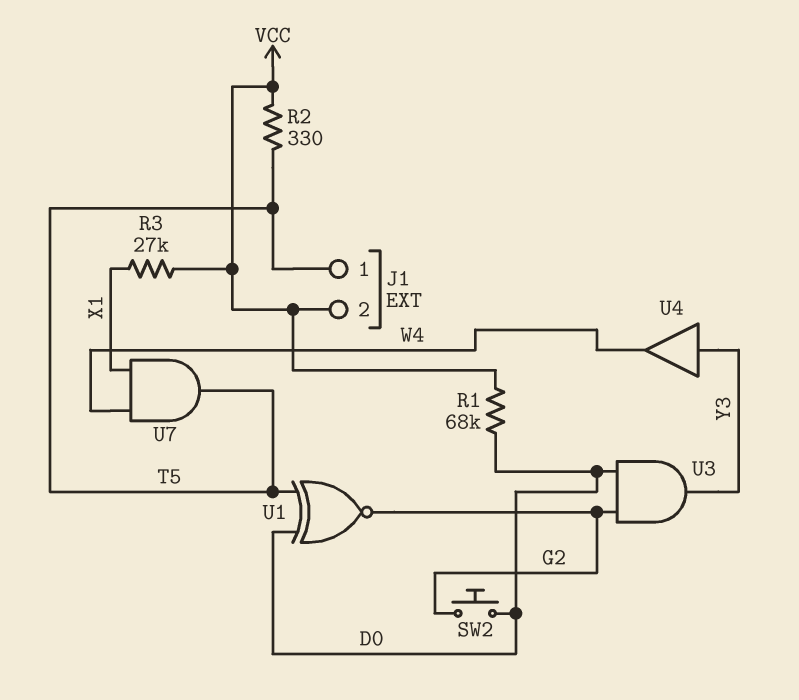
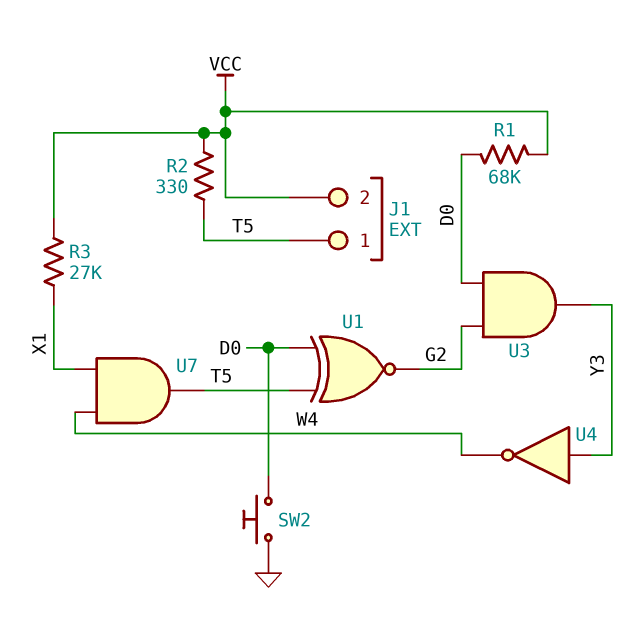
SW2: button (D0, G2) -> button (D0, GND)
U4: buffer (in Y3, out W4) -> NOT (in Y3, out W4)

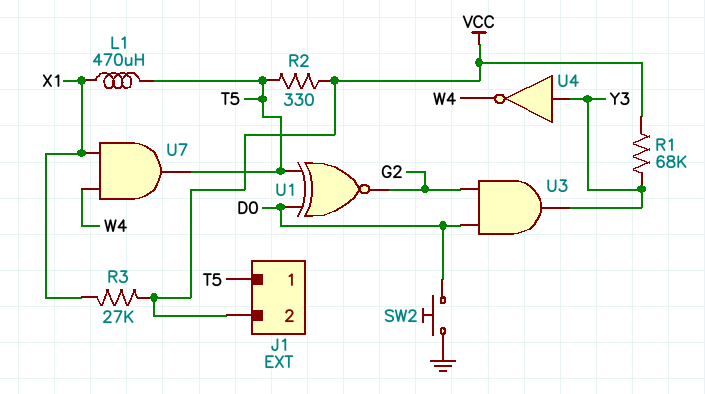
L1: none -> 470uH (T5, X1)
R1: 68k (D0, VCC) -> 68k (VCC, Y3)

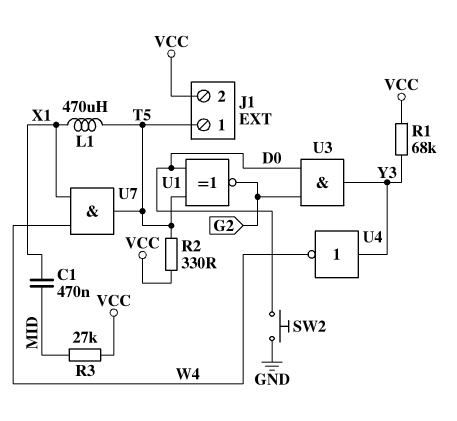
C1: none -> 470nF (MID, X1)
R3: 27k (VCC, X1) -> 27k (MID, VCC)

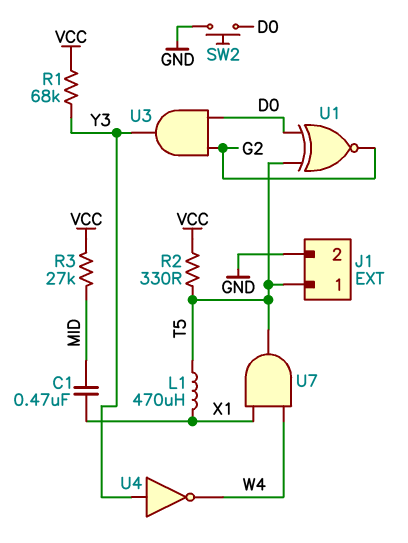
J1 pin 2: VCC -> GND

